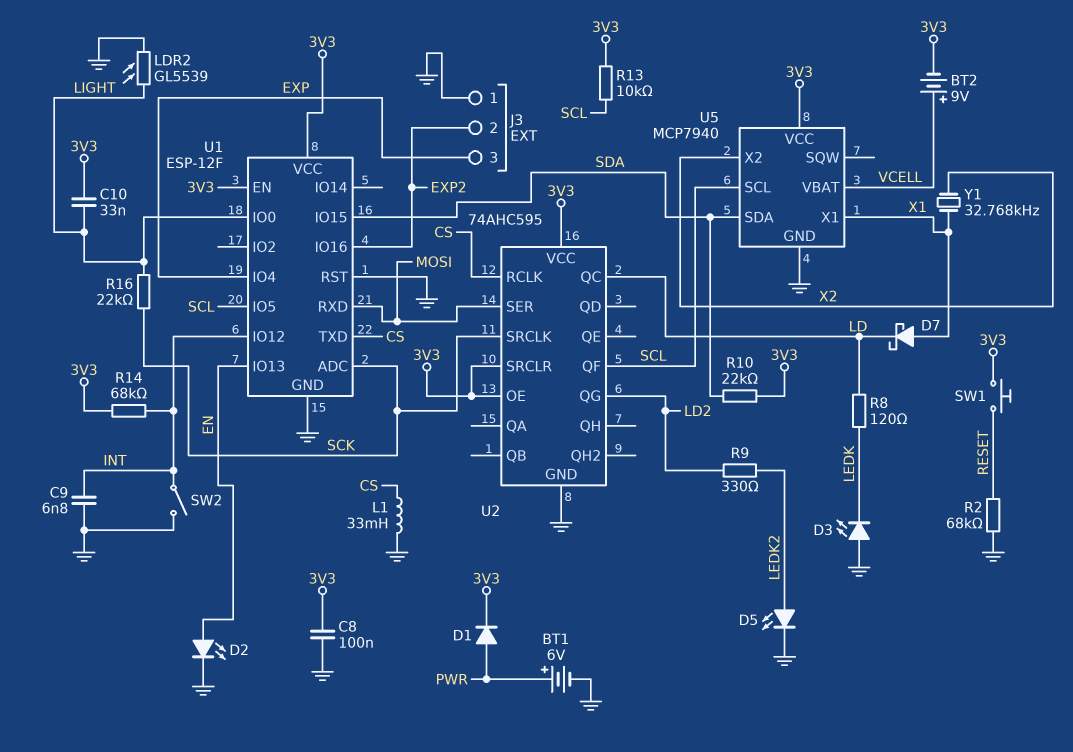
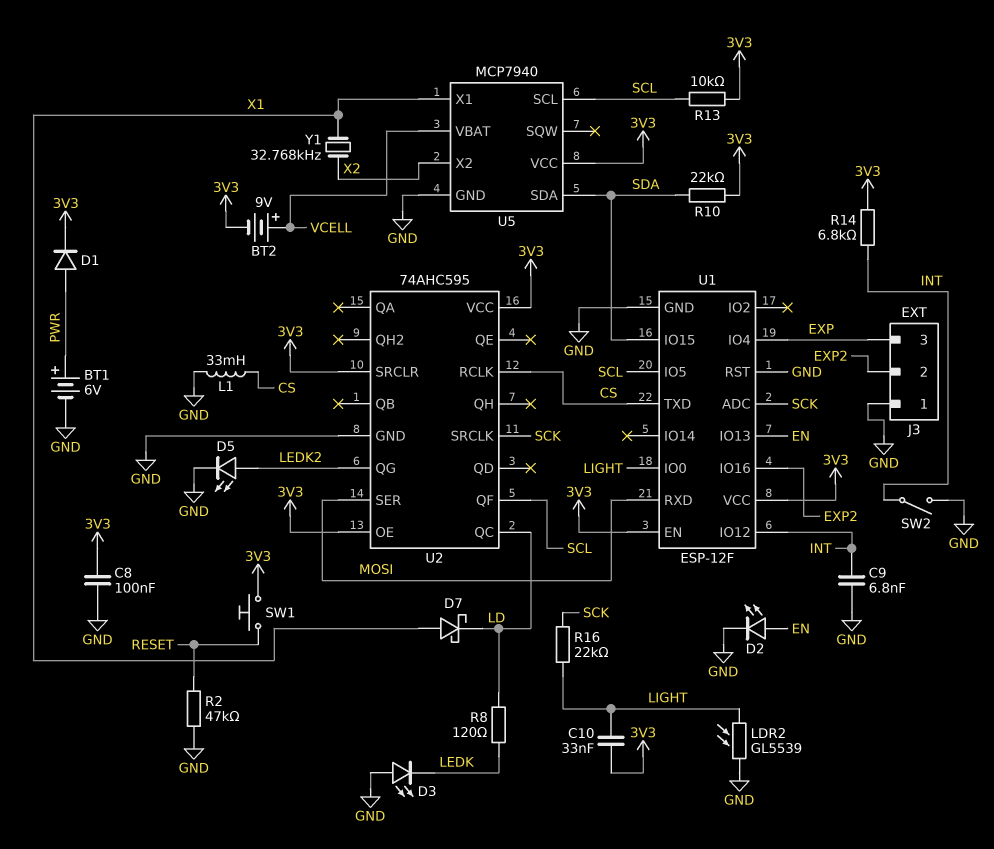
R2: 68k (GND, RESET) -> 47k (GND, RESET)
R9: 330 (LD2, LEDK2) -> none
R14: 68k (3V3, INT) -> 6.8k (3V3, INT)
U2 pin QG: LD2 -> LEDK2

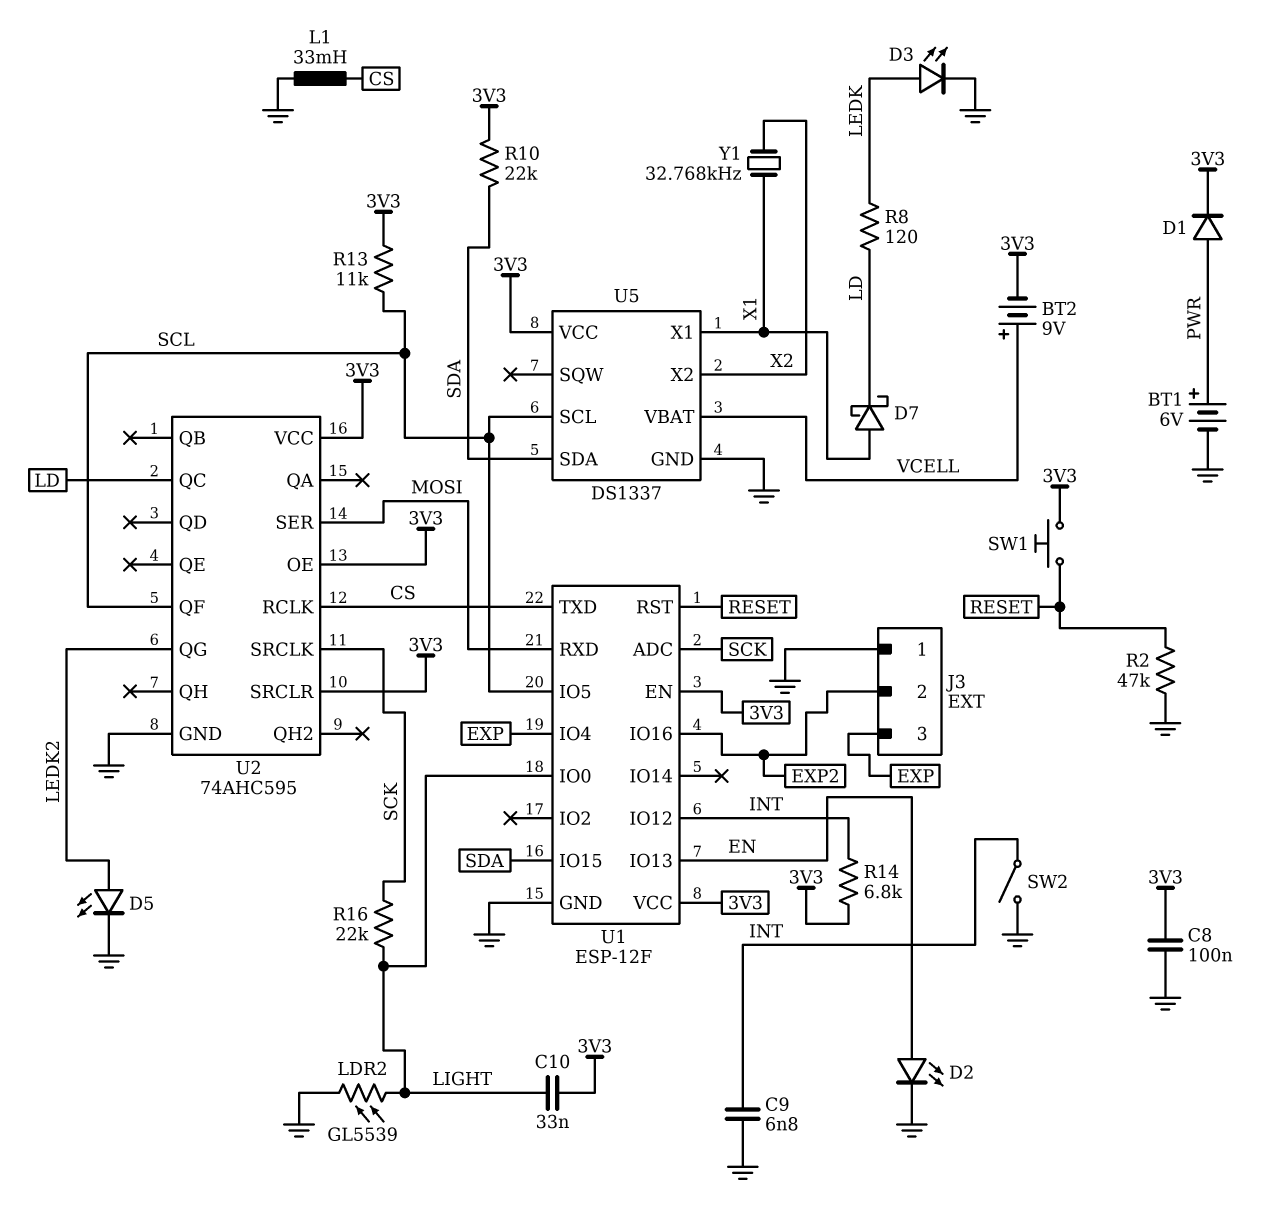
D3: LED (A GND, K LEDK) -> LED (A LEDK, K GND)
R13: 10k (3V3, SCL) -> 11k (3V3, SCL)
U1 pin RST: GND -> RESET
U5: MCP7940 -> DS1337

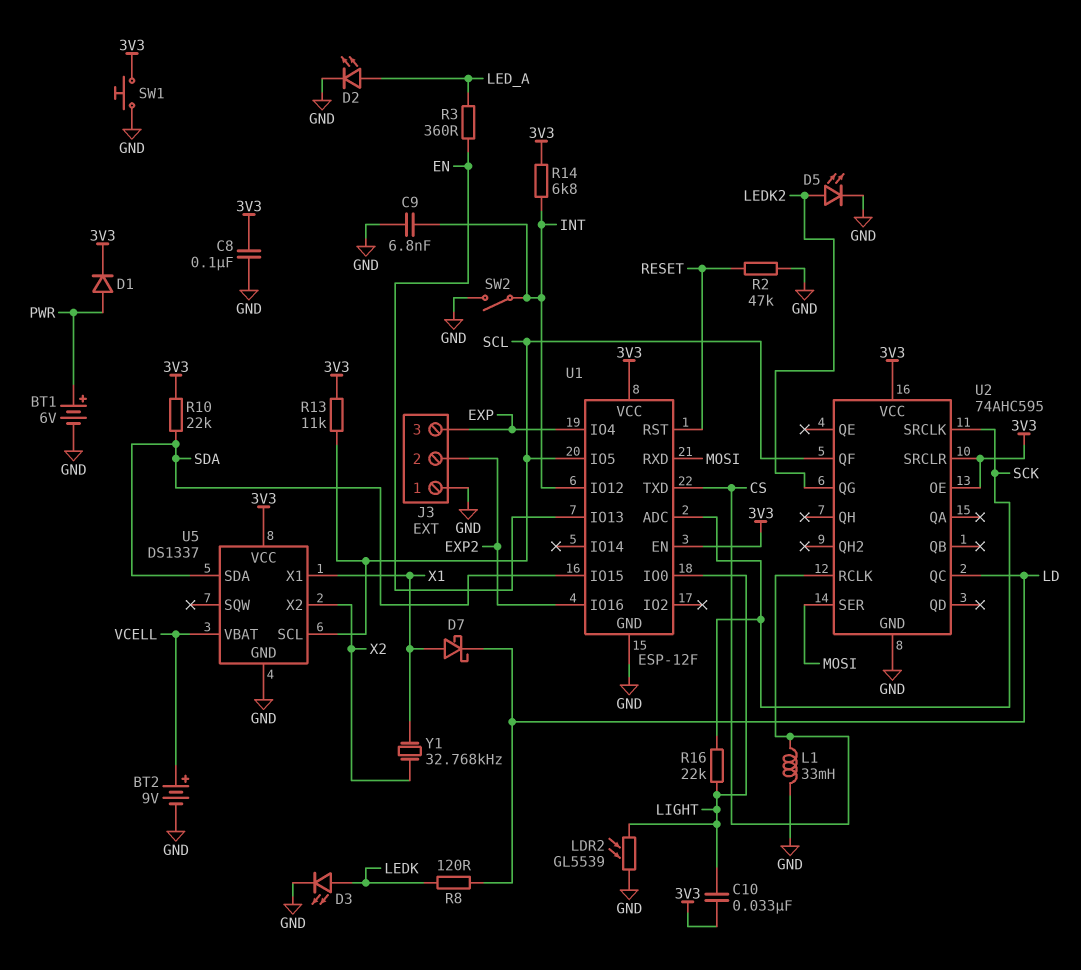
BT2: 9V (plus VCELL, minus 3V3) -> 9V (plus VCELL, minus GND)
D2: LED (A EN, K GND) -> LED (A LED_A, K GND)
R3: none -> 360 (EN, LED_A)
SW1: button (3V3, RESET) -> button (3V3, GND)

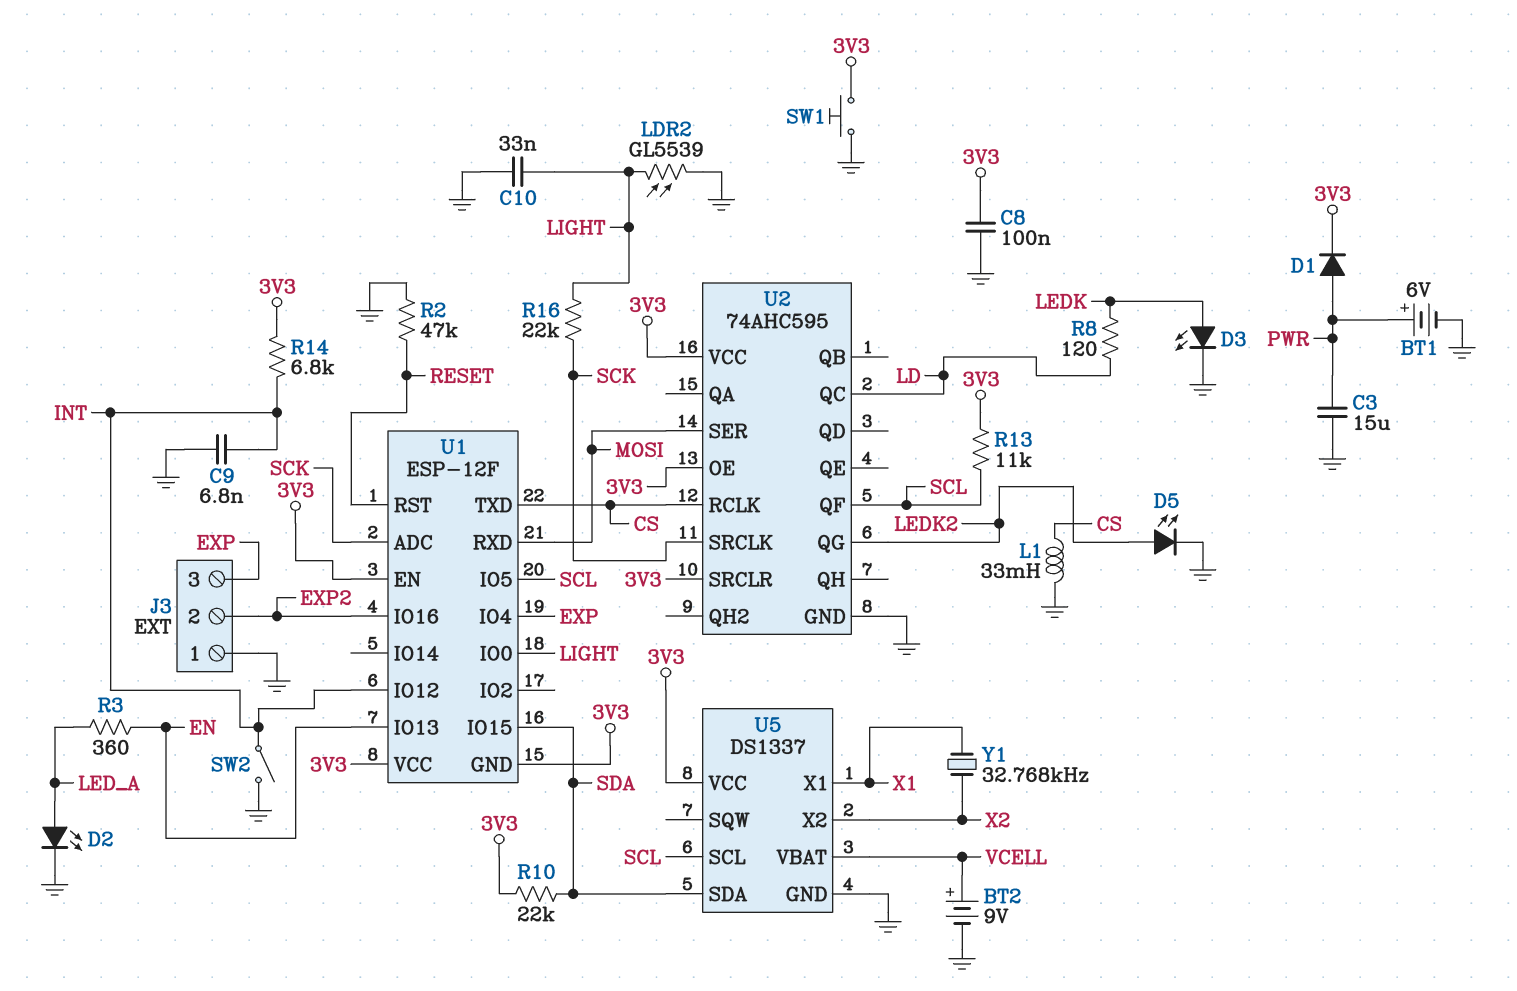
C3: none -> 15uF (GND, PWR)
C10: 33nF (3V3, LIGHT) -> 33nF (GND, LIGHT)
D7: schottky (A X1, K LD) -> none
U1 pin GND: GND -> 3V3

